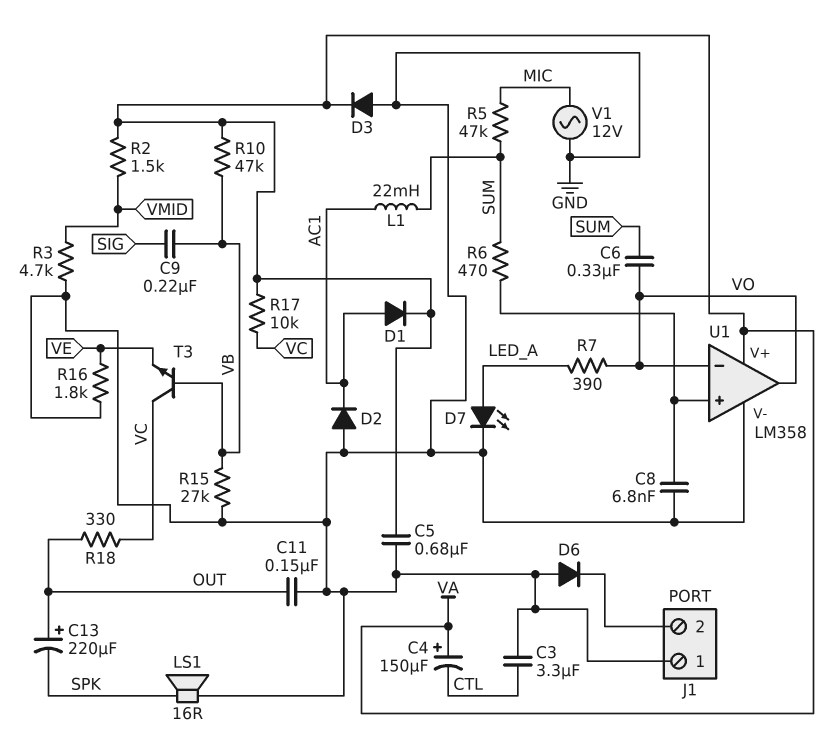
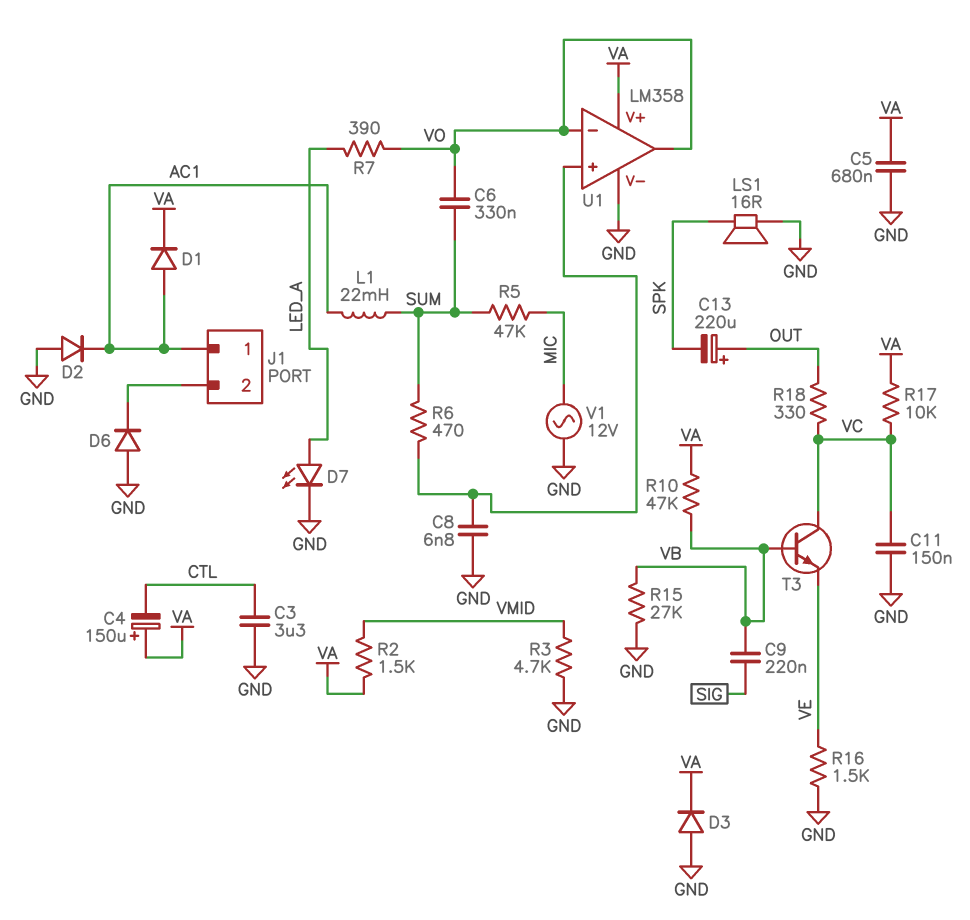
C11: 150nF (GND, OUT) -> 150nF (GND, VC)
J1 pin 1: GND -> AC1
R16: 1.8k (GND, VE) -> 1.5k (GND, VE)

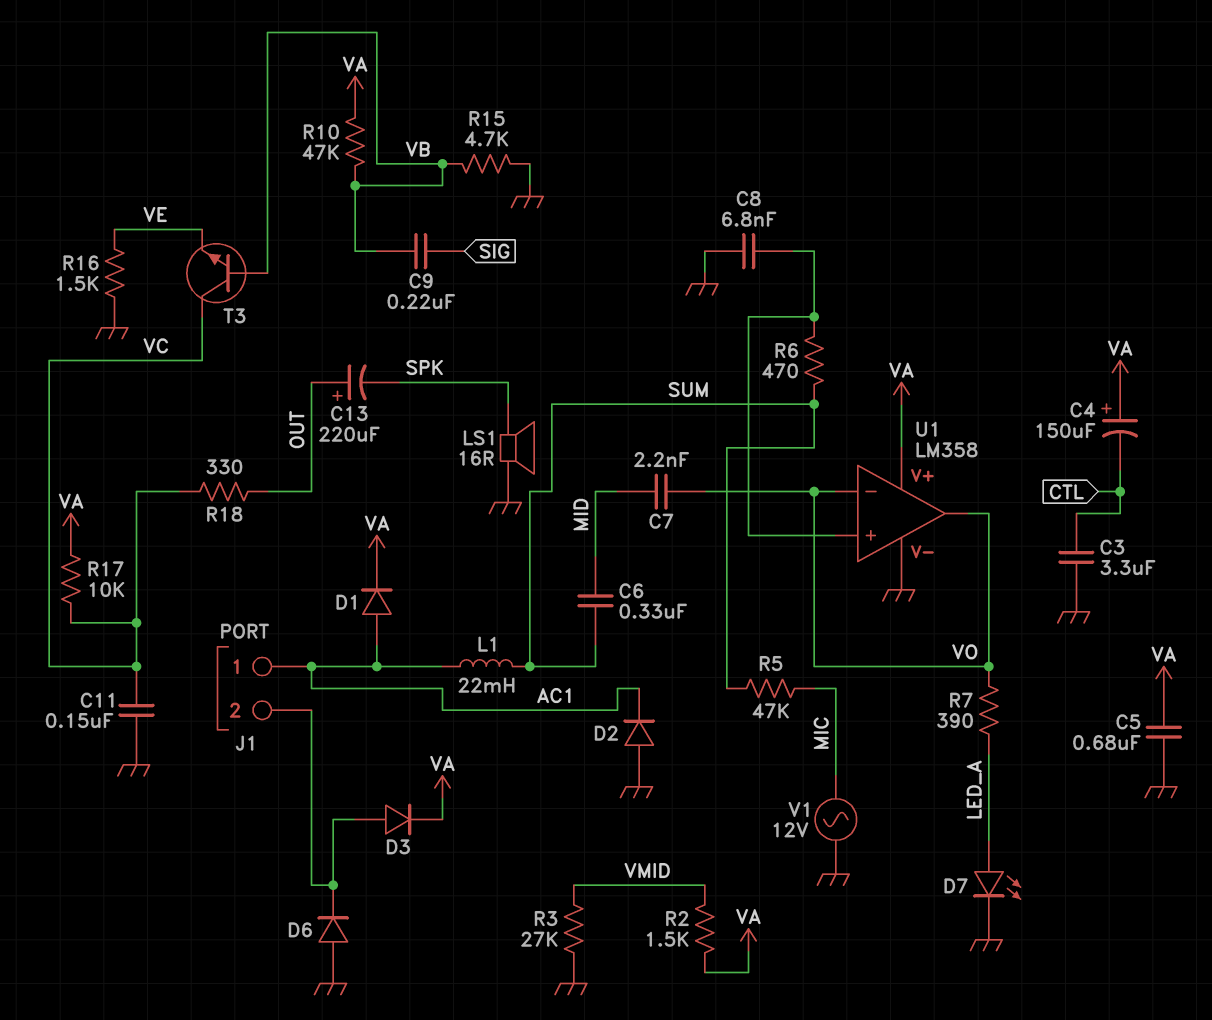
C6: 330nF (SUM, VO) -> 330nF (MID, SUM)
C7: none -> 2.2nF (MID, VO)
D3: diode (A GND, K VA) -> diode (A J1/2, K VA)
R3: 4.7k (GND, VMID) -> 27k (GND, VMID)
R15: 27k (GND, VB) -> 4.7k (GND, VB)

